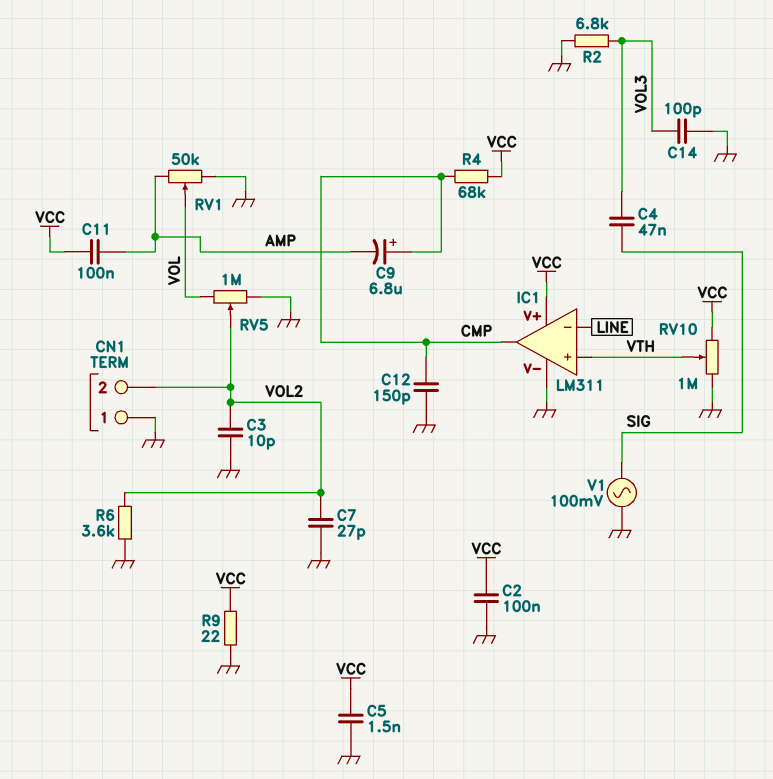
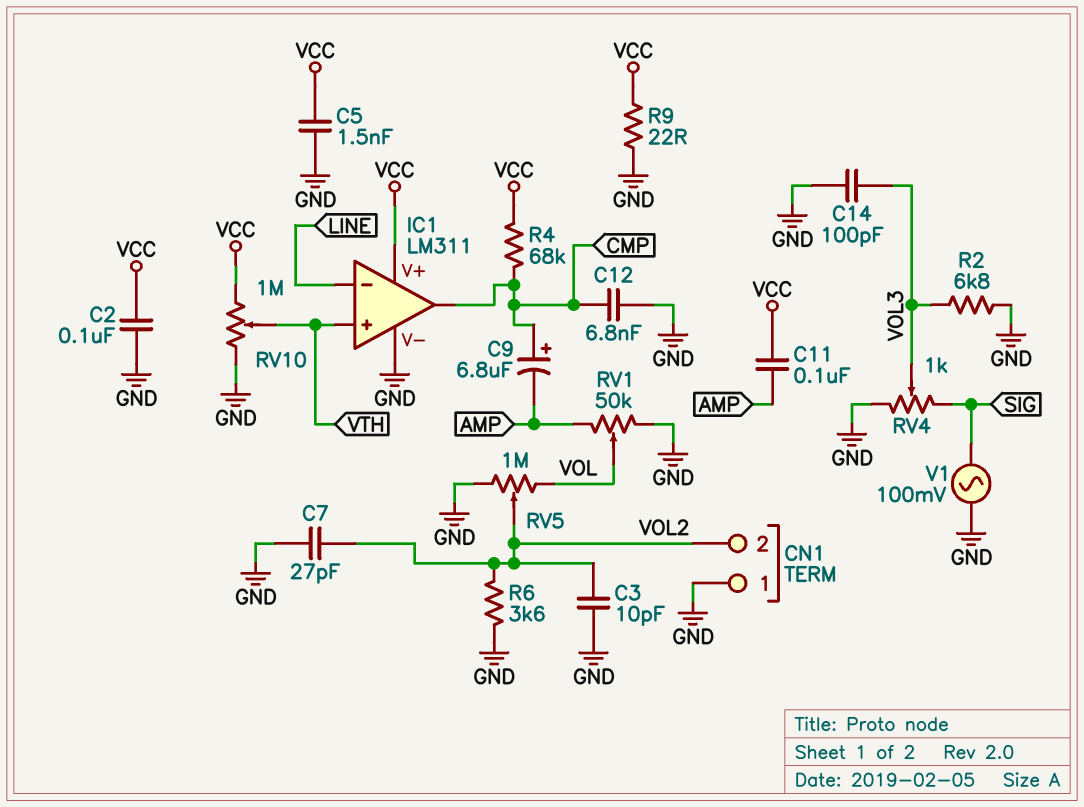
C4: 47nF (SIG, VOL3) -> none
C12: 150pF (CMP, GND) -> 6.8nF (CMP, GND)
RV4: none -> 1k (GND, SIG, wiper VOL3)

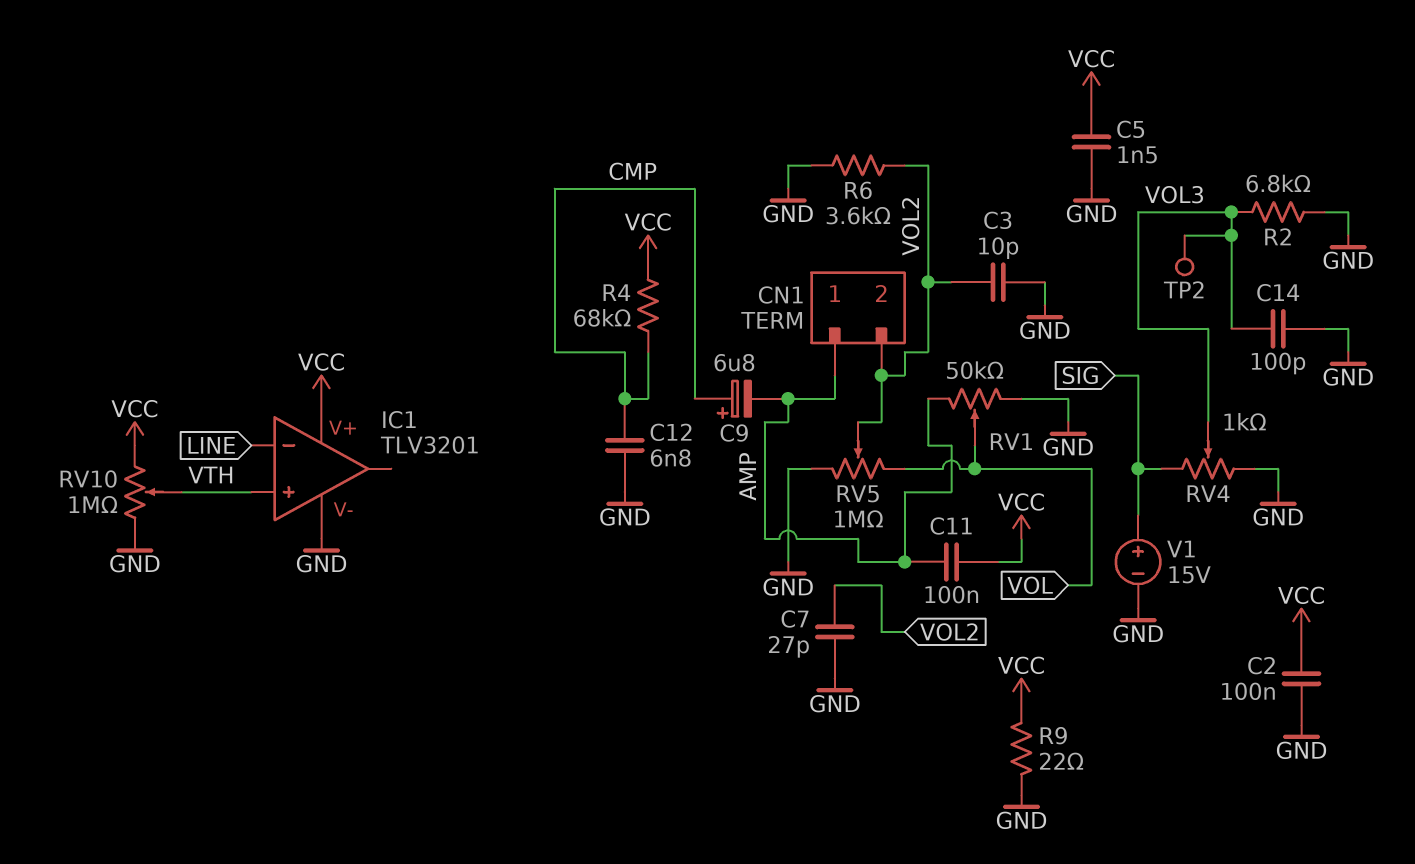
CN1 pin 1: GND -> AMP
IC1: LM311 -> TLV3201
IC1 pin out: CMP -> none
TP2: none -> test point (VOL3)
V1: AC 100mV (GND, SIG) -> 15V (plus SIG, minus GND)

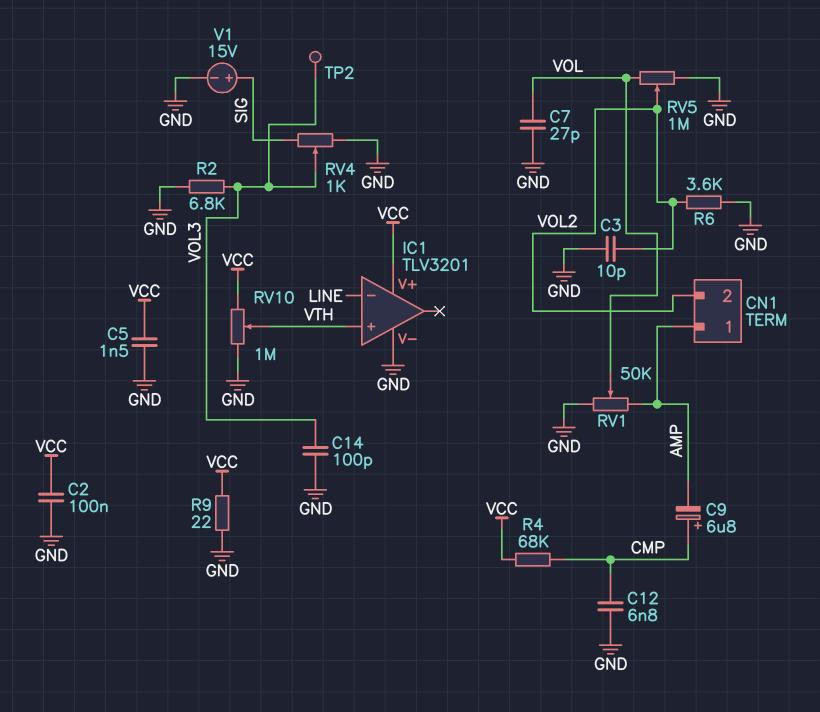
C7: 27pF (GND, VOL2) -> 27pF (GND, VOL)
C11: 100nF (AMP, VCC) -> none

